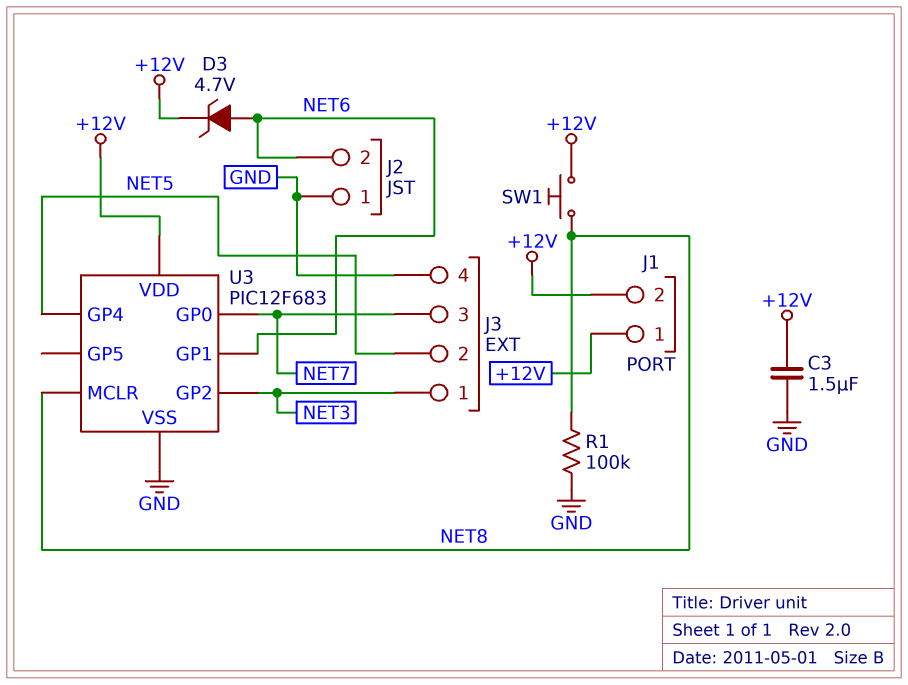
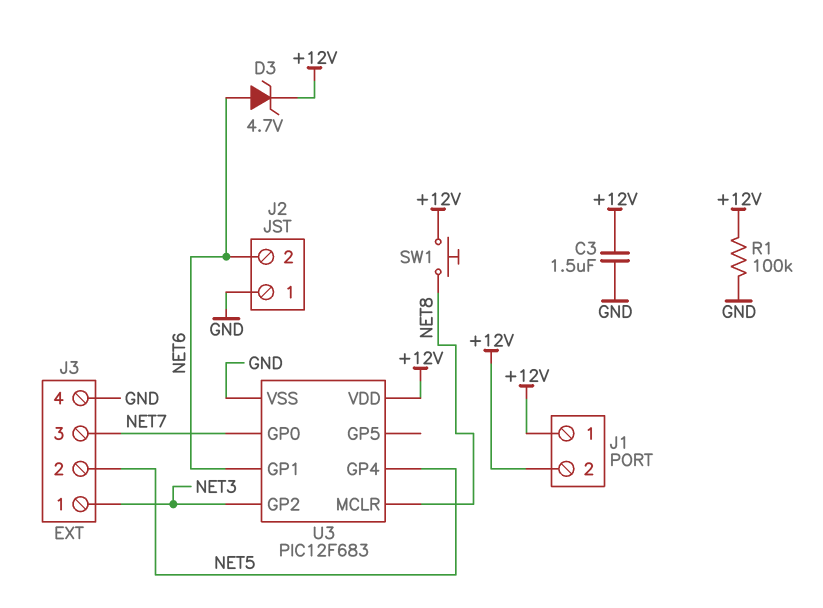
R1: 100k (GND, NET8) -> 100k (+12V, GND)

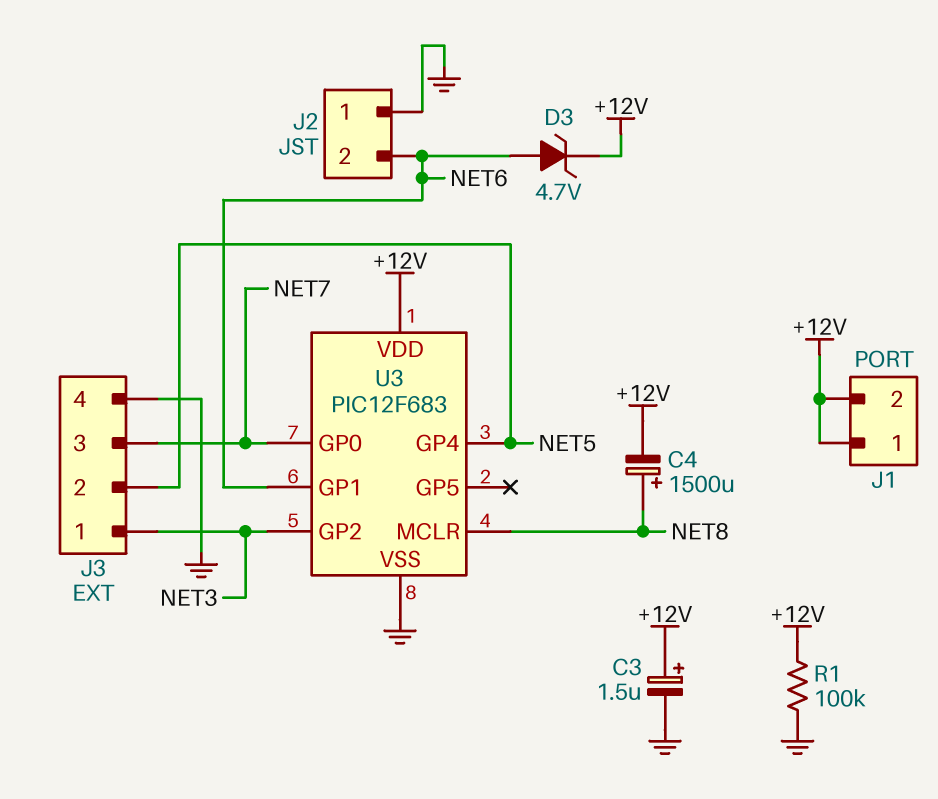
C3: 1.5uF (+12V, GND) -> 1.5uF (plus +12V, minus GND)
C4: none -> 1500uF (plus NET8, minus +12V)
SW1: button (+12V, NET8) -> none

